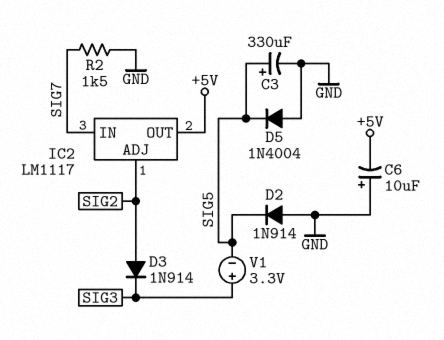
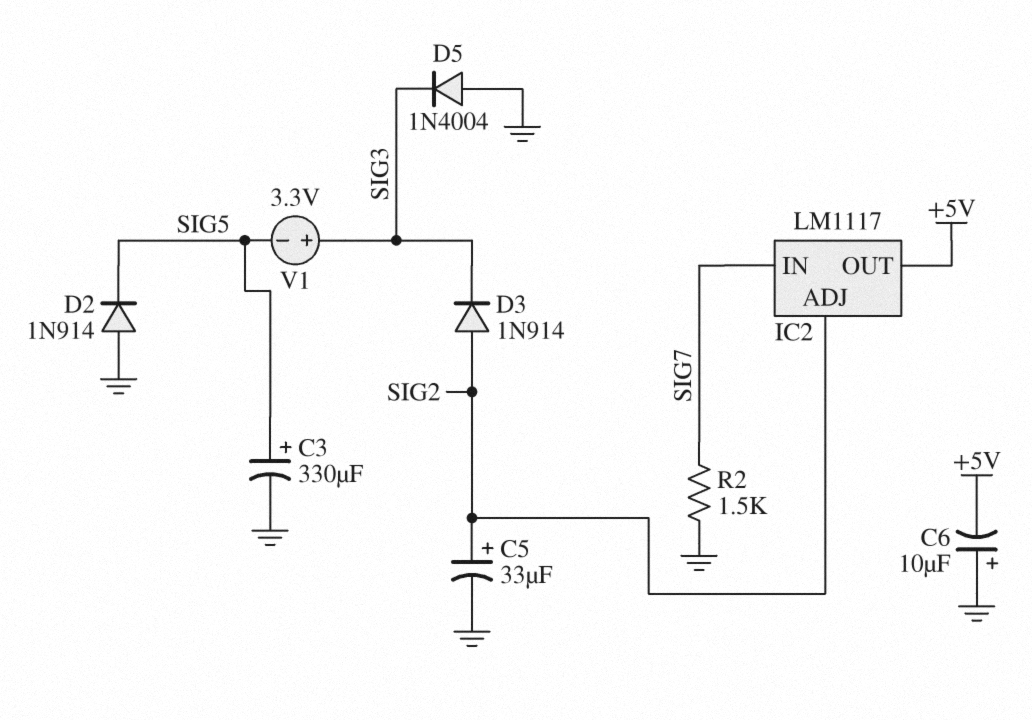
C5: none -> 33uF (plus SIG2, minus GND)
D5: diode 1N4004 (A GND, K SIG5) -> diode 1N4004 (A GND, K SIG3)

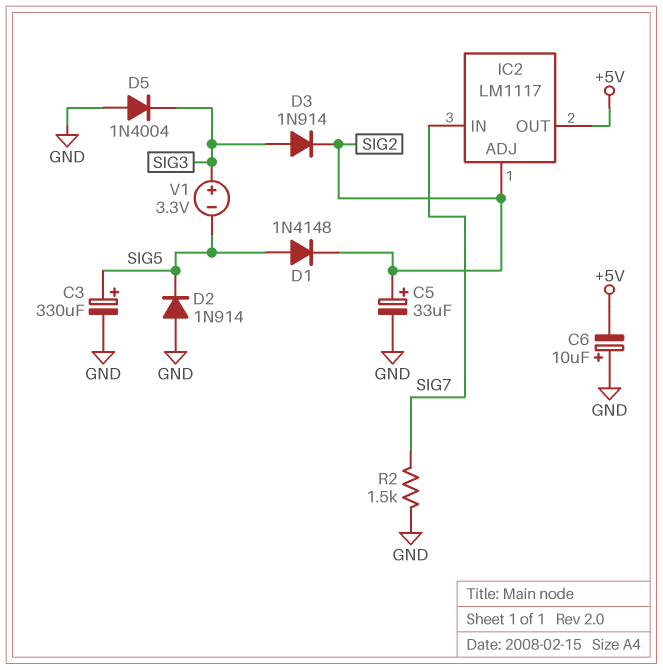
D1: none -> diode 1N4148 (A SIG5, K SIG2)
D3: diode 1N914 (A SIG2, K SIG3) -> diode 1N914 (A SIG3, K SIG2)

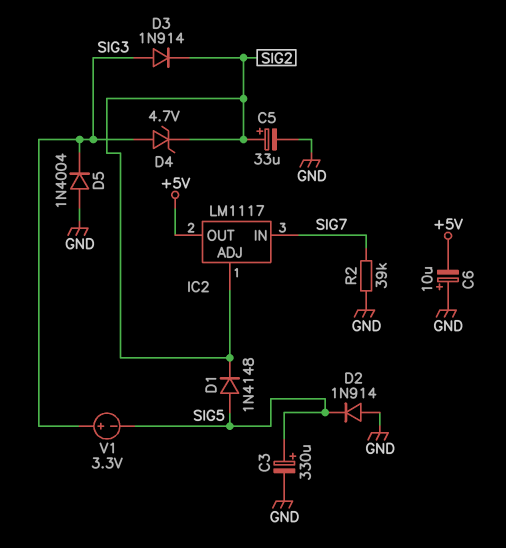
D4: none -> zener 4.7V (A SIG3, K SIG2)
R2: 1.5k (GND, SIG7) -> 39k (GND, SIG7)

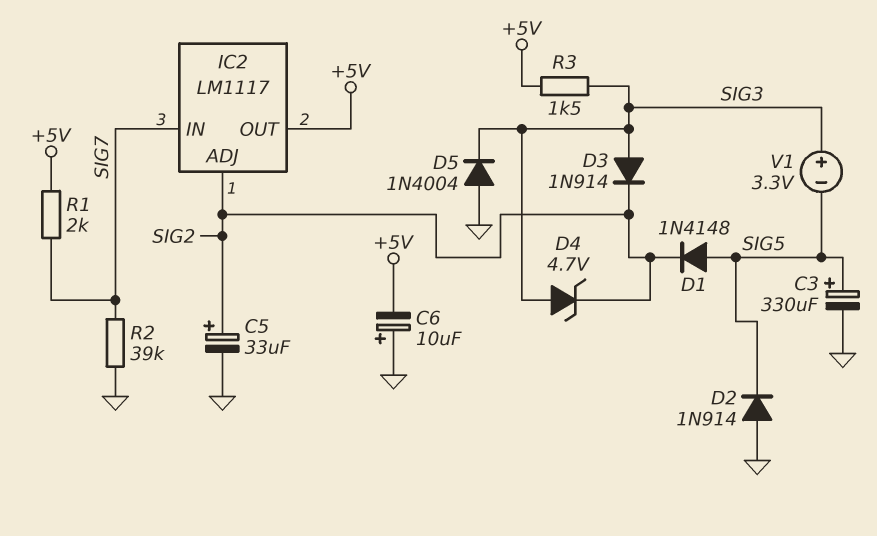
R1: none -> 2k (+5V, SIG7)
R3: none -> 1.5k (+5V, SIG3)

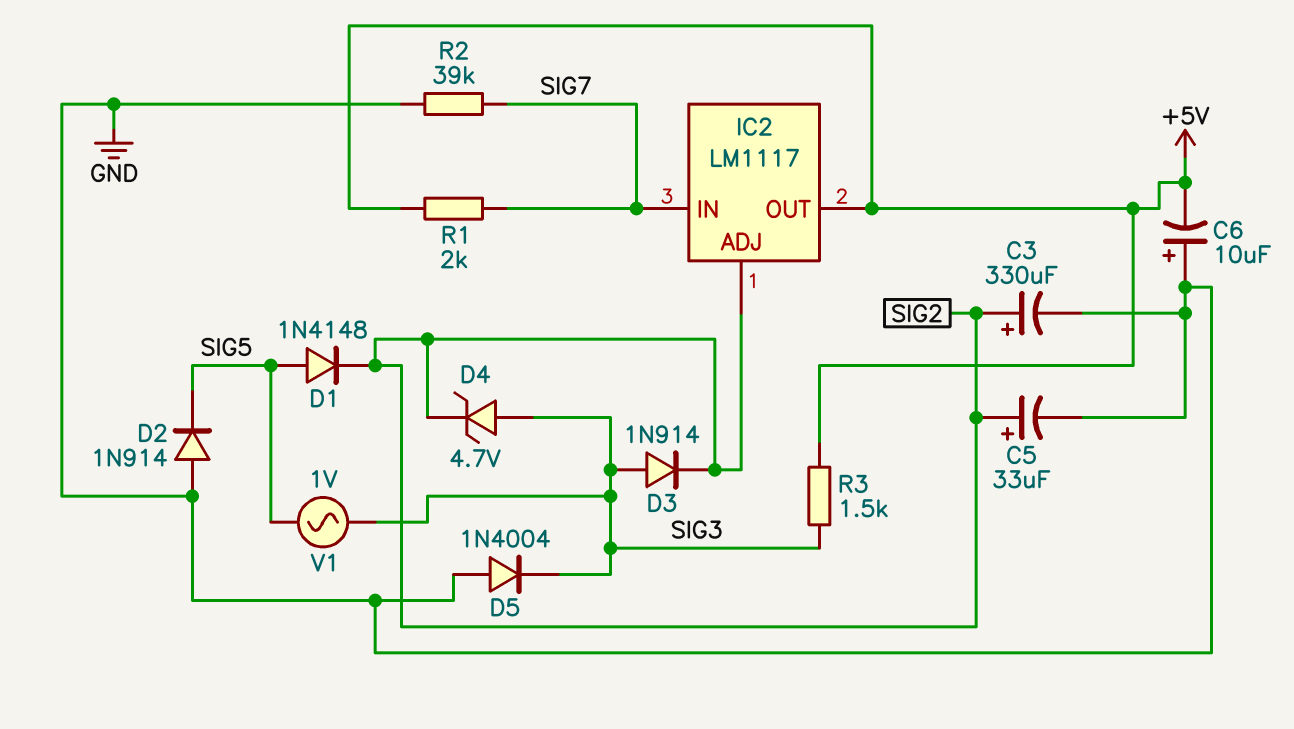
C3: 330uF (plus SIG5, minus GND) -> 330uF (plus SIG2, minus GND)
V1: 3.3V (plus SIG3, minus SIG5) -> AC 1V (SIG3, SIG5)

